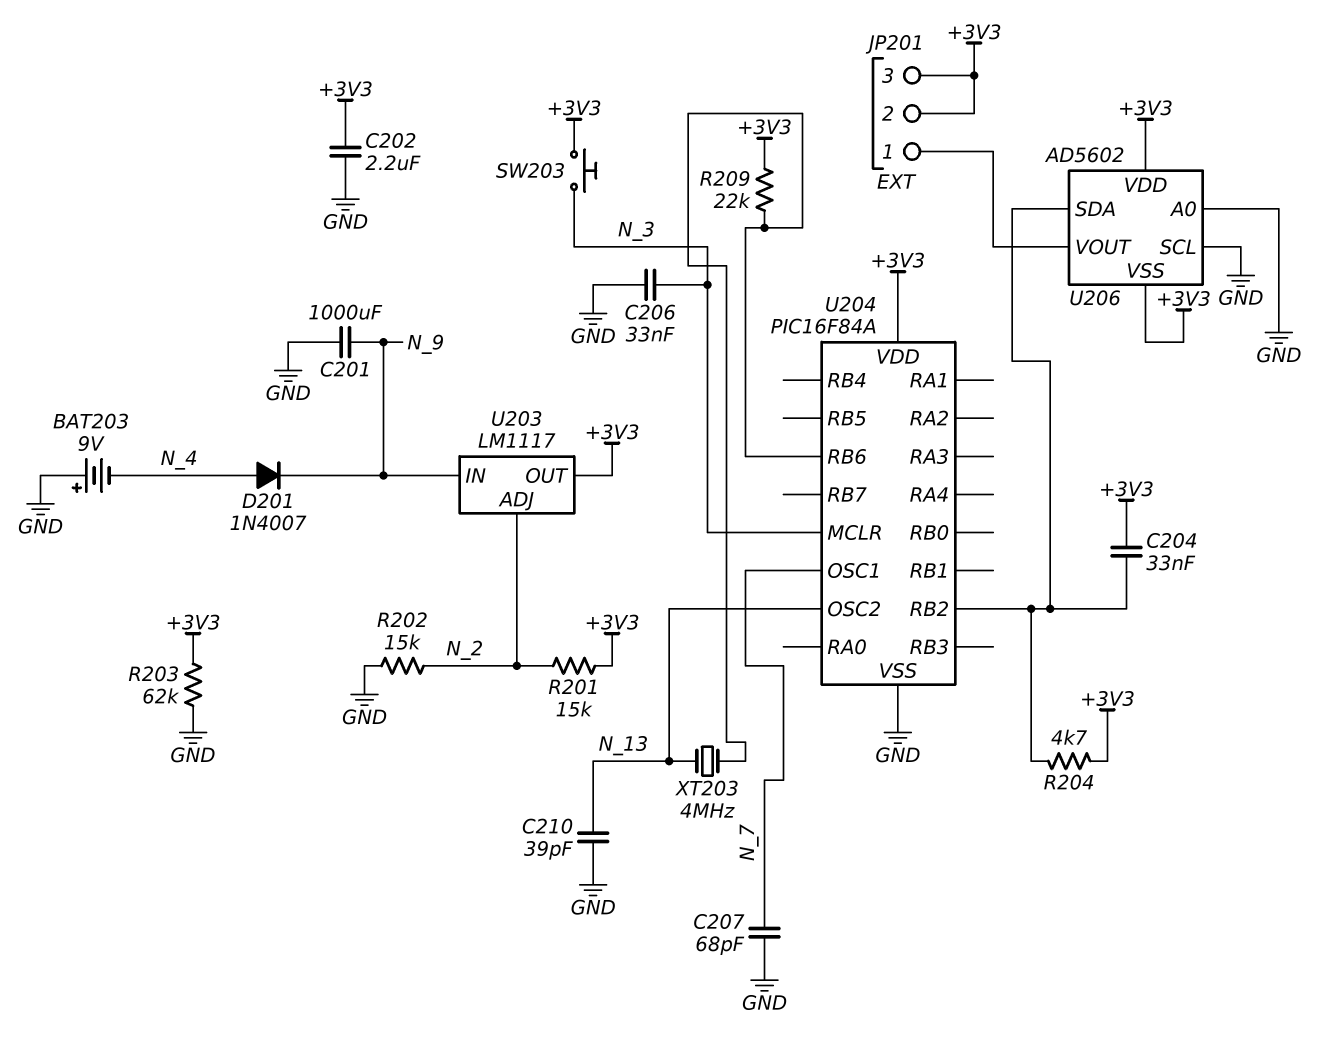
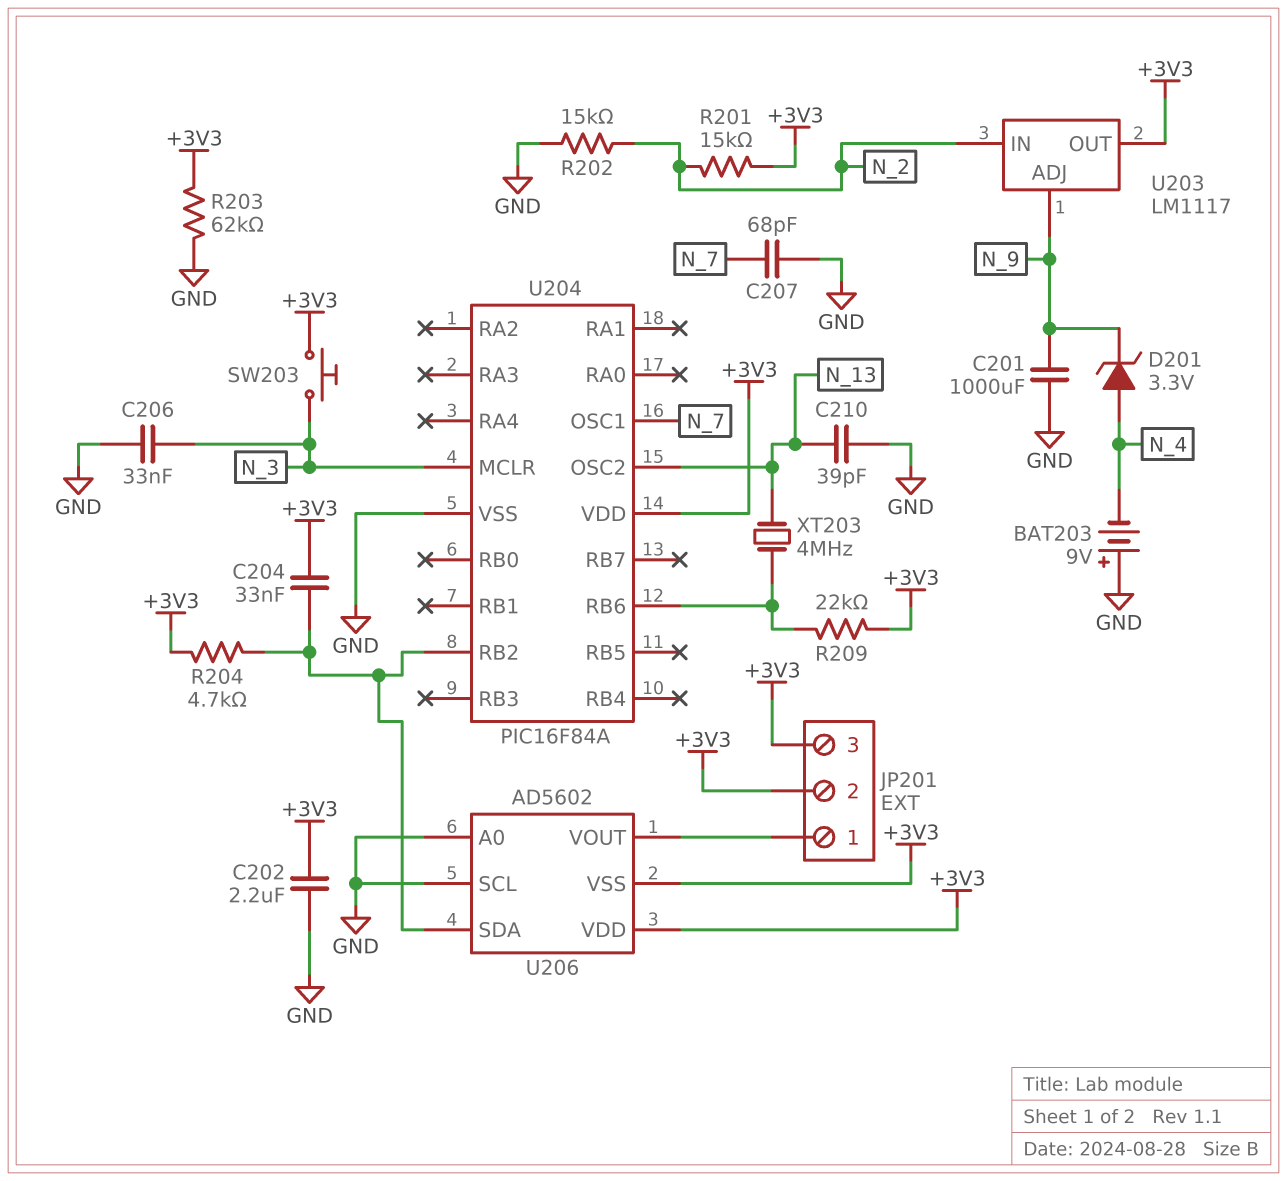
D201: diode 1N4007 (A N_4, K N_9) -> zener 3.3V (A N_4, K N_9)
U203 pin ADJ: N_2 -> N_9
U203 pin IN: N_9 -> N_2

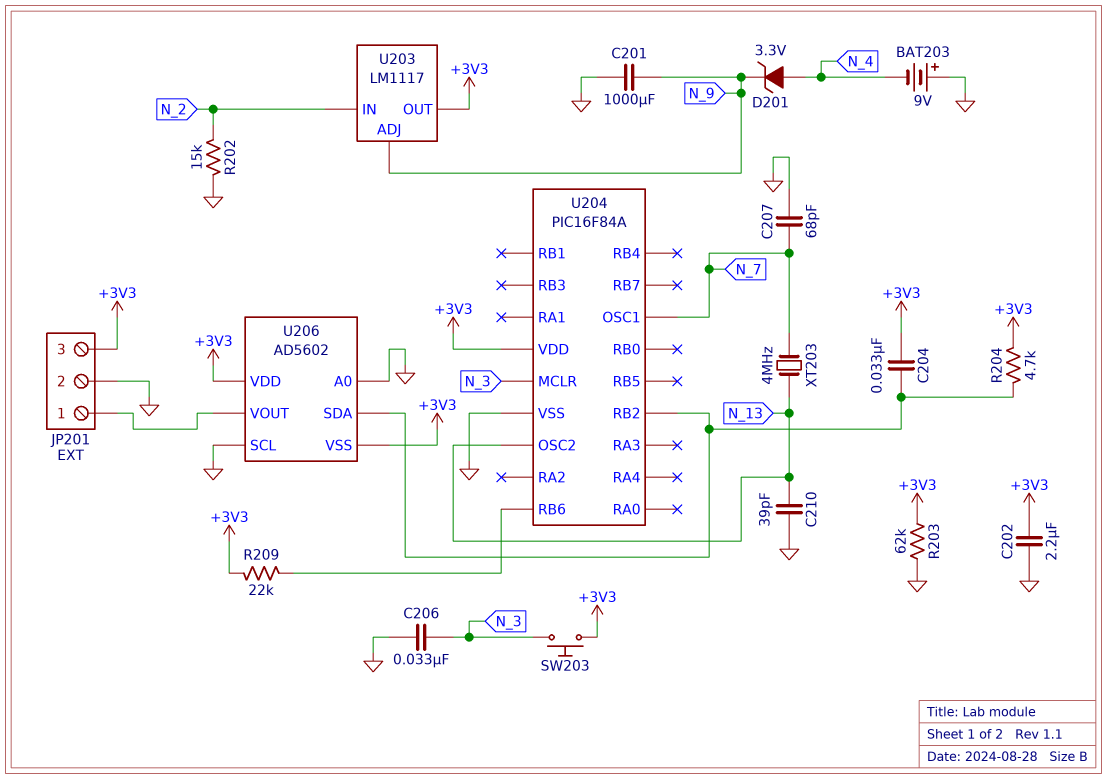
JP201 pin 2: +3V3 -> GND
R201: 15k (+3V3, N_2) -> none
XT203: 4MHz (N_13, U204/RB6) -> 4MHz (N_7, N_13)

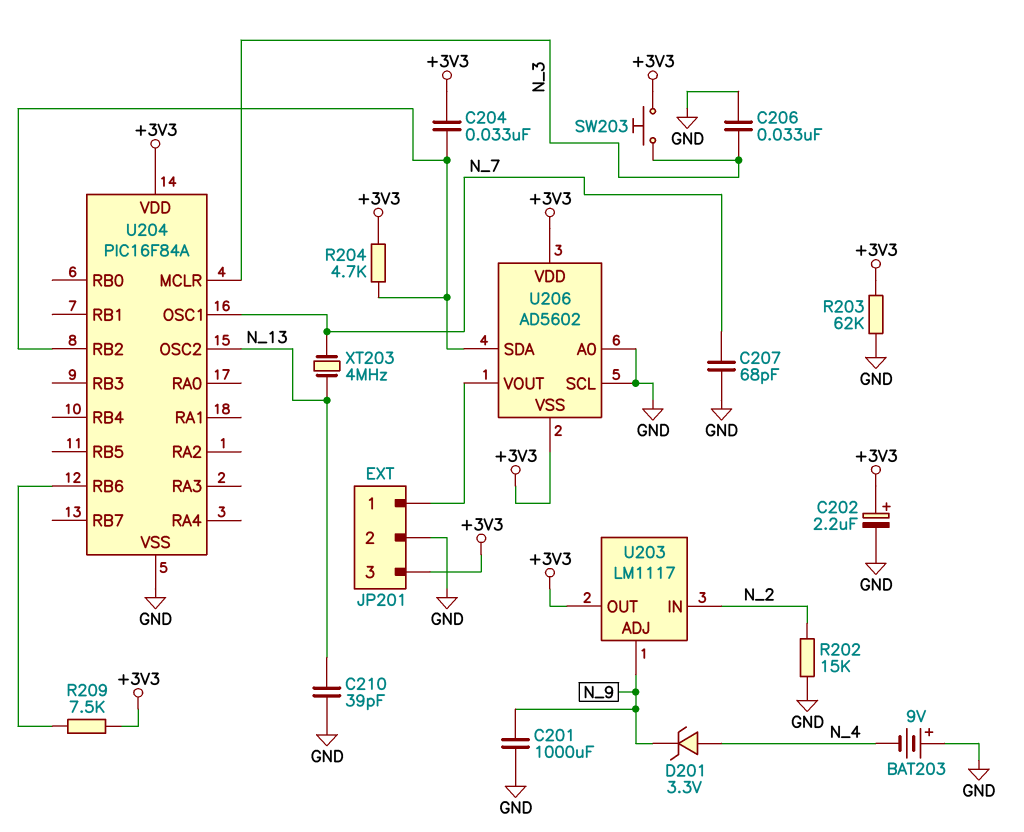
C202: 2.2uF (+3V3, GND) -> 2.2uF (plus +3V3, minus GND)
R209: 22k (+3V3, U204/RB6) -> 7.5k (+3V3, U204/RB6)

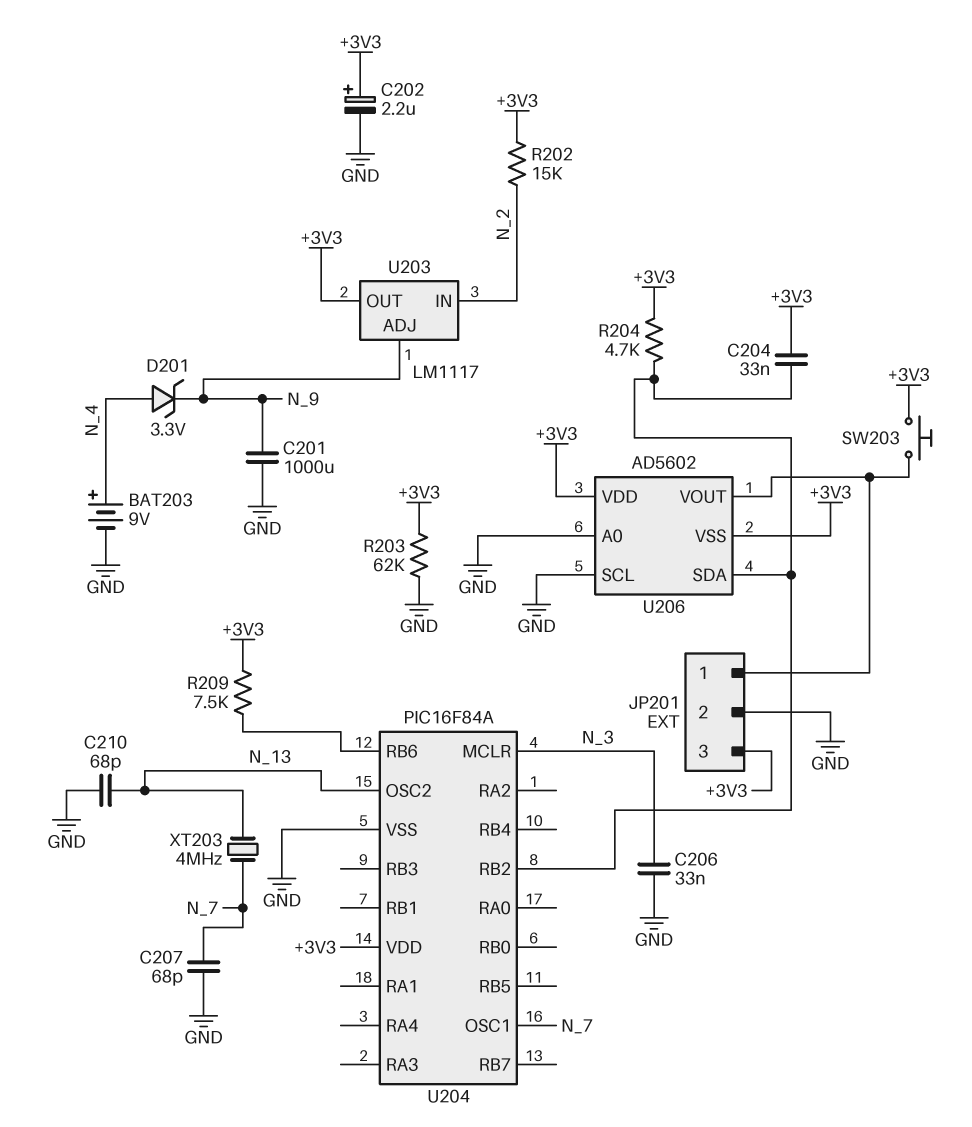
BAT203: 9V (plus GND, minus N_4) -> 9V (plus N_4, minus GND)
C210: 39pF (GND, N_13) -> 68pF (GND, N_13)
R202: 15k (GND, N_2) -> 15k (+3V3, N_2)
SW203: button (+3V3, N_3) -> button (+3V3, JP201/1)

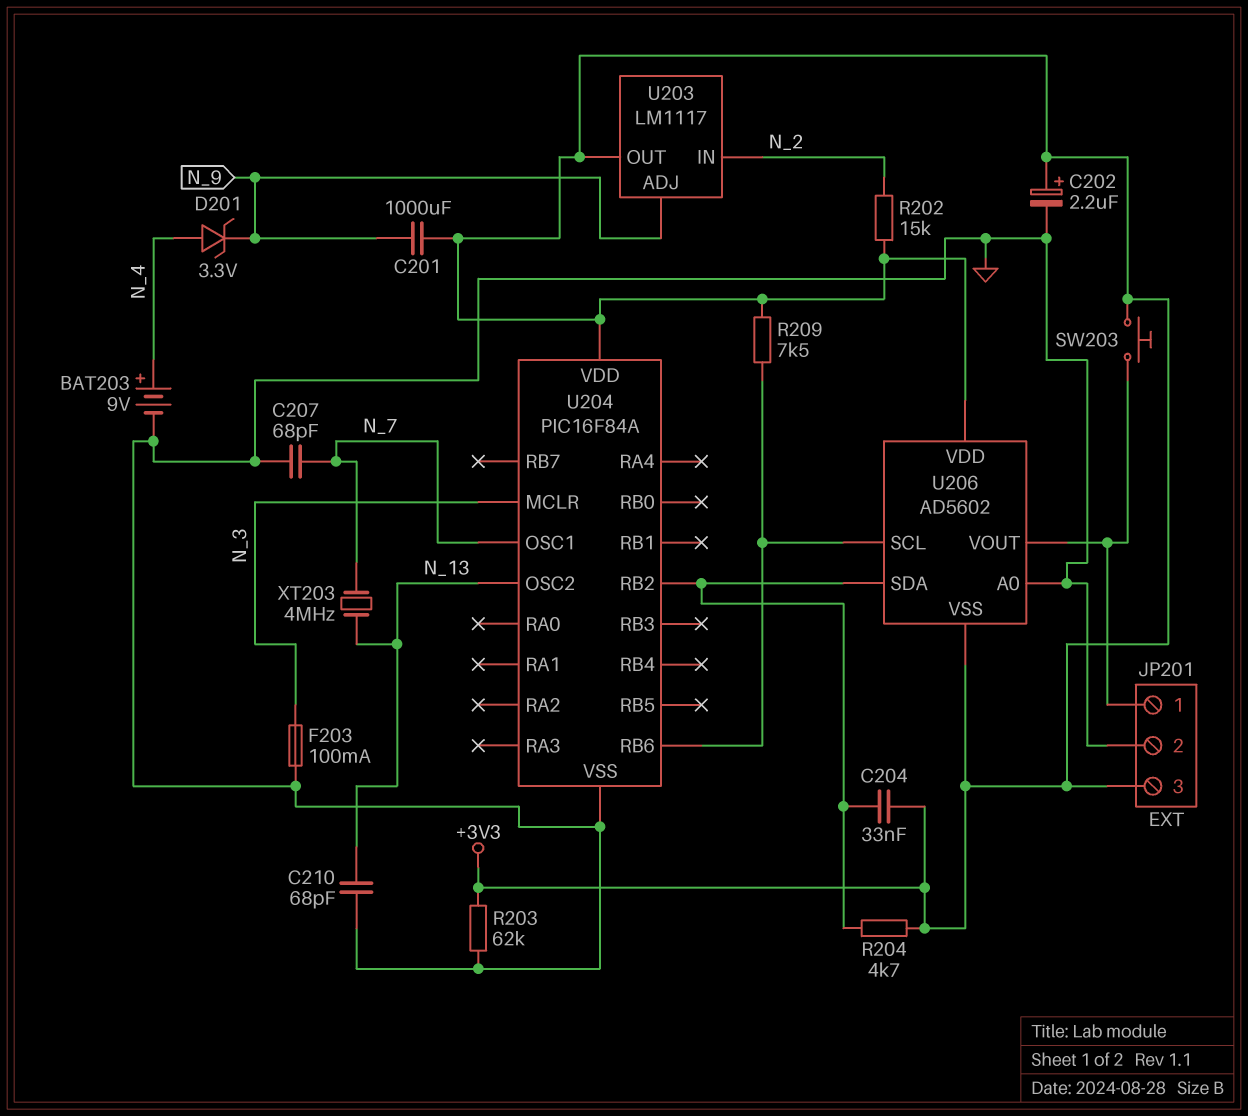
C201: 1000uF (GND, N_9) -> 1000uF (+3V3, N_9)
C206: 33nF (GND, N_3) -> none
F203: none -> 100mA (GND, N_3)
U206 pin SCL: GND -> U204/RB6

